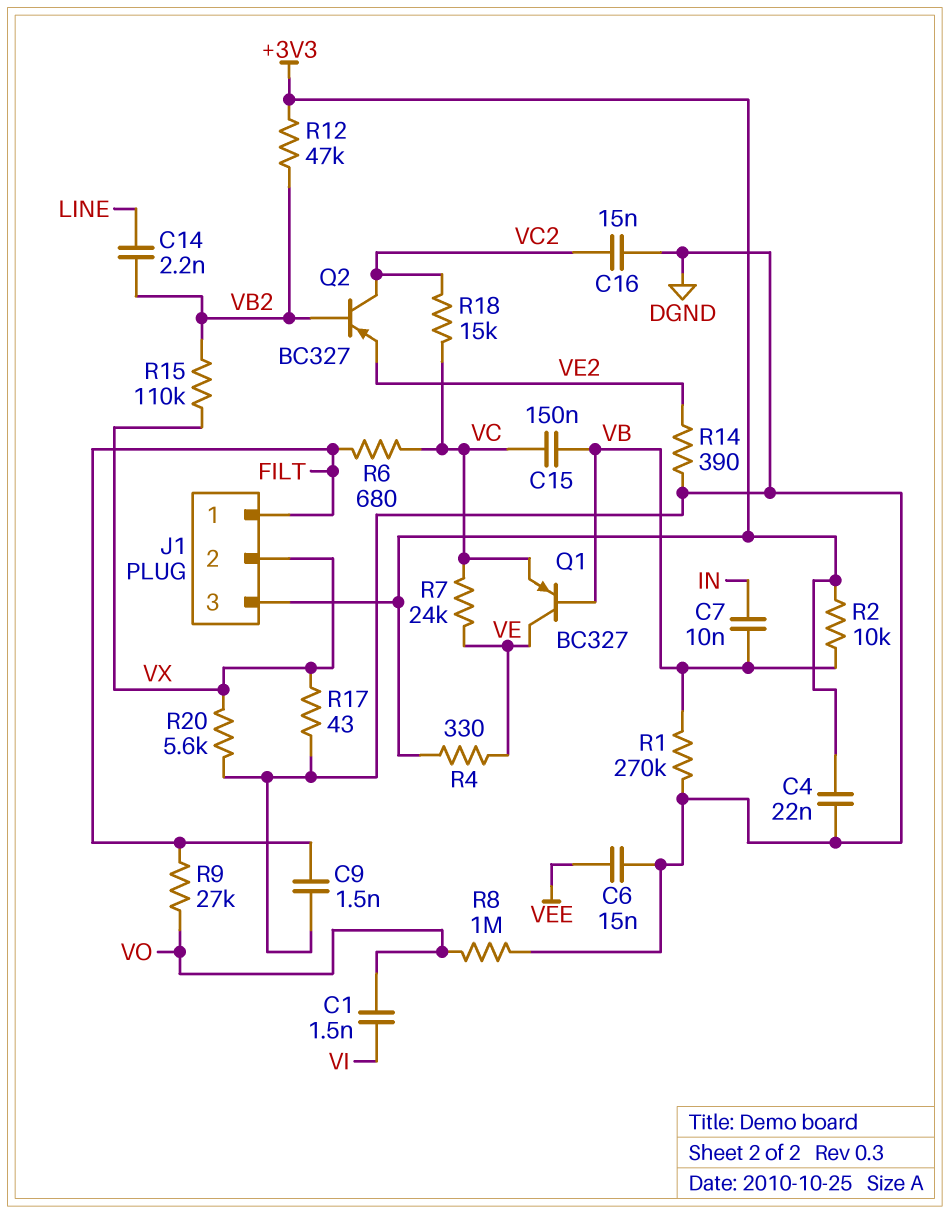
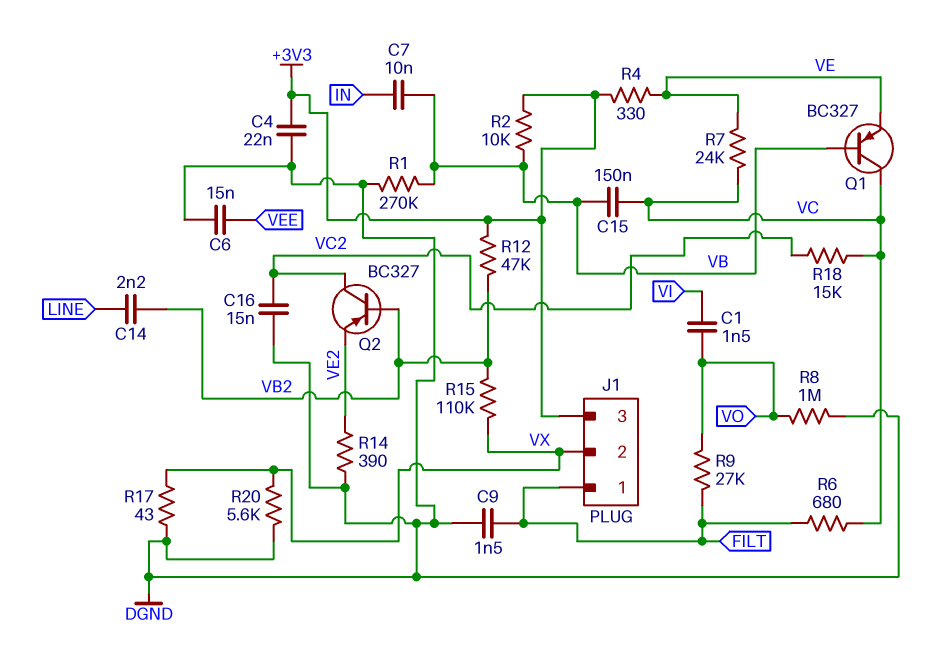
Q1: PNP BC327 (B VB, C VE, E VC) -> PNP BC327 (B VB, C VC, E VE)

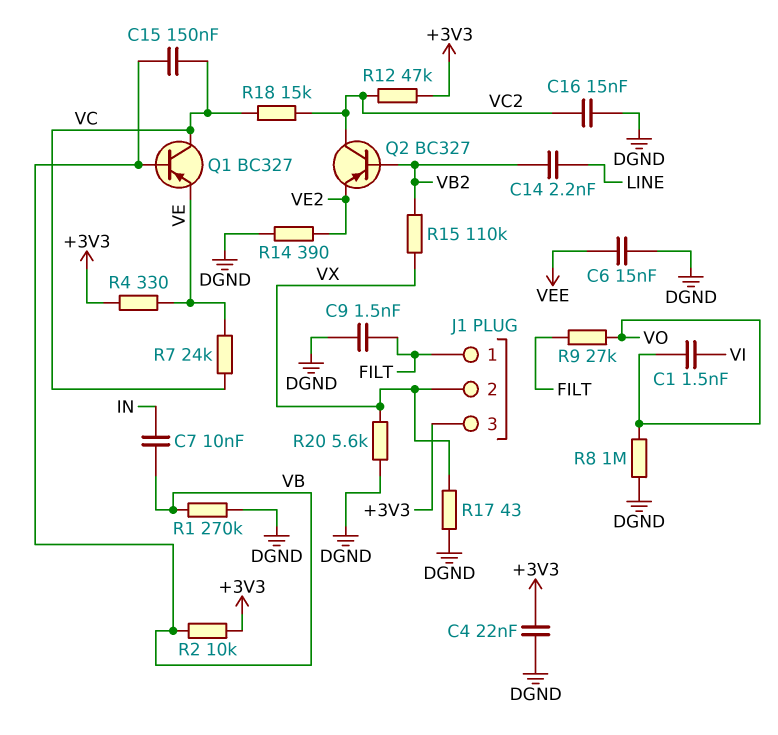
R6: 680 (FILT, VC) -> none
R12: 47k (+3V3, VB2) -> 47k (+3V3, VC2)

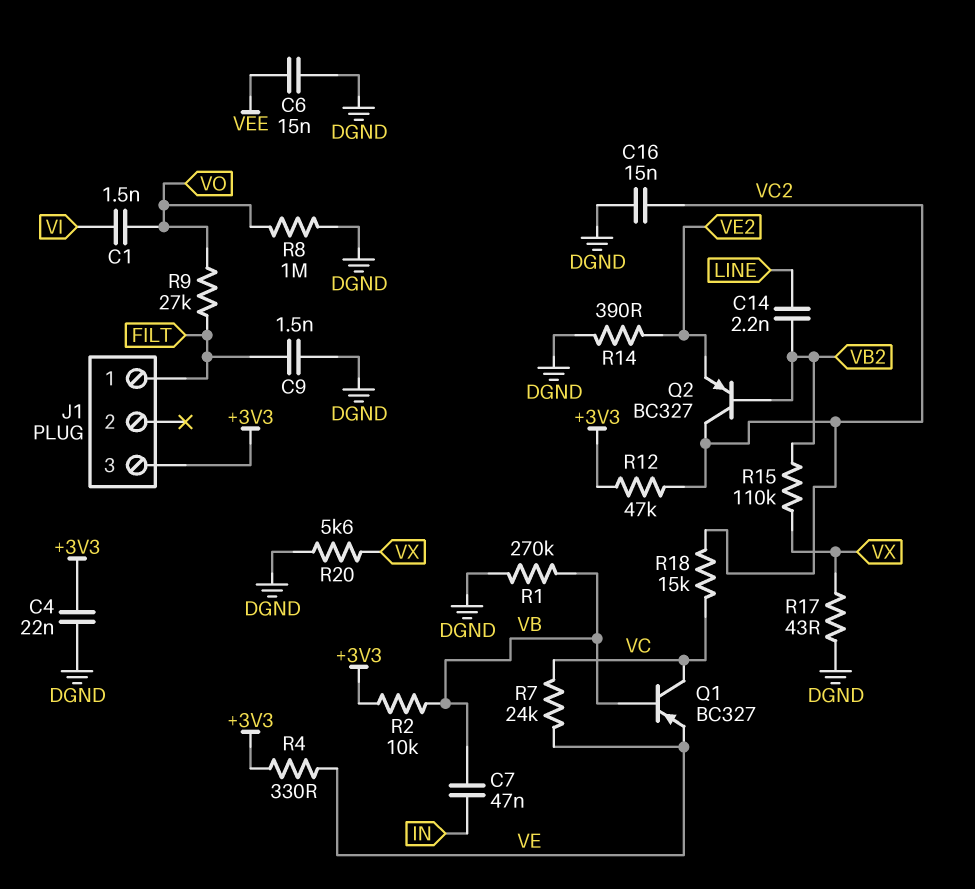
C7: 10nF (IN, VB) -> 47nF (IN, VB)
C15: 150nF (VB, VC) -> none
J1 pin 2: VX -> none

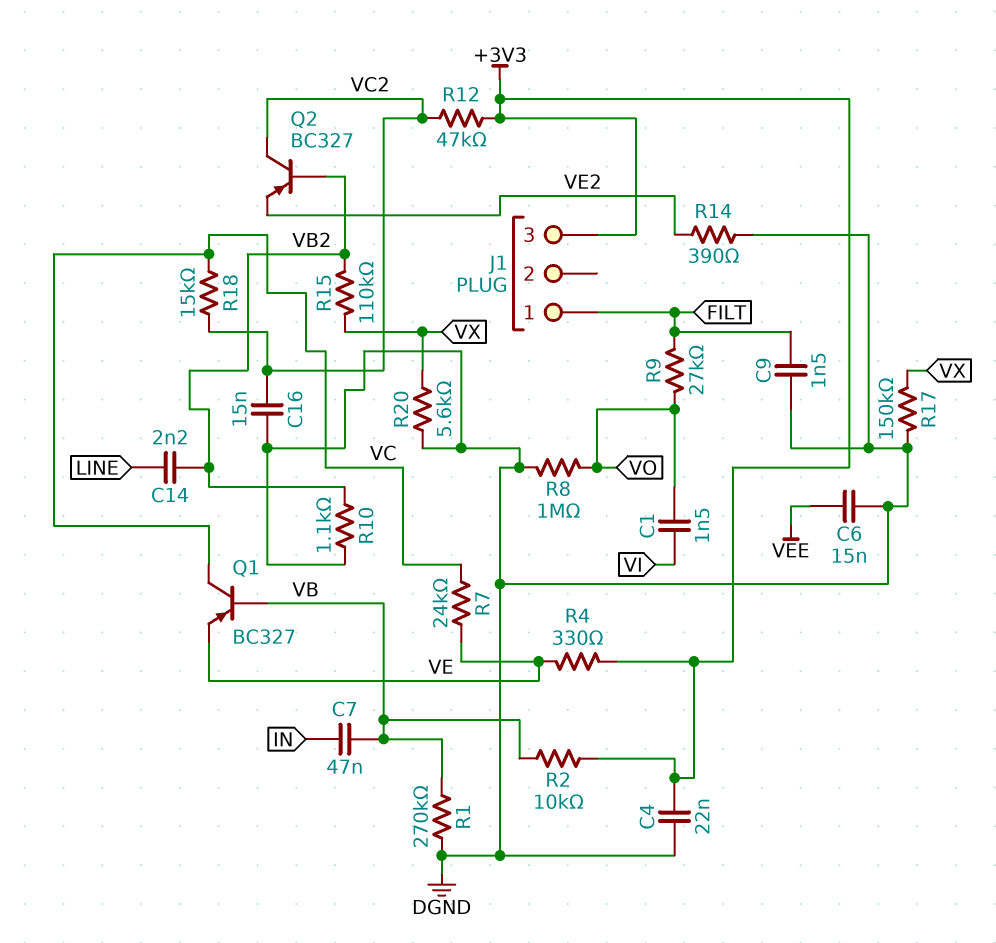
R10: none -> 1.1k (DGND, VB2)
R17: 43 (DGND, VX) -> 150k (DGND, VX)

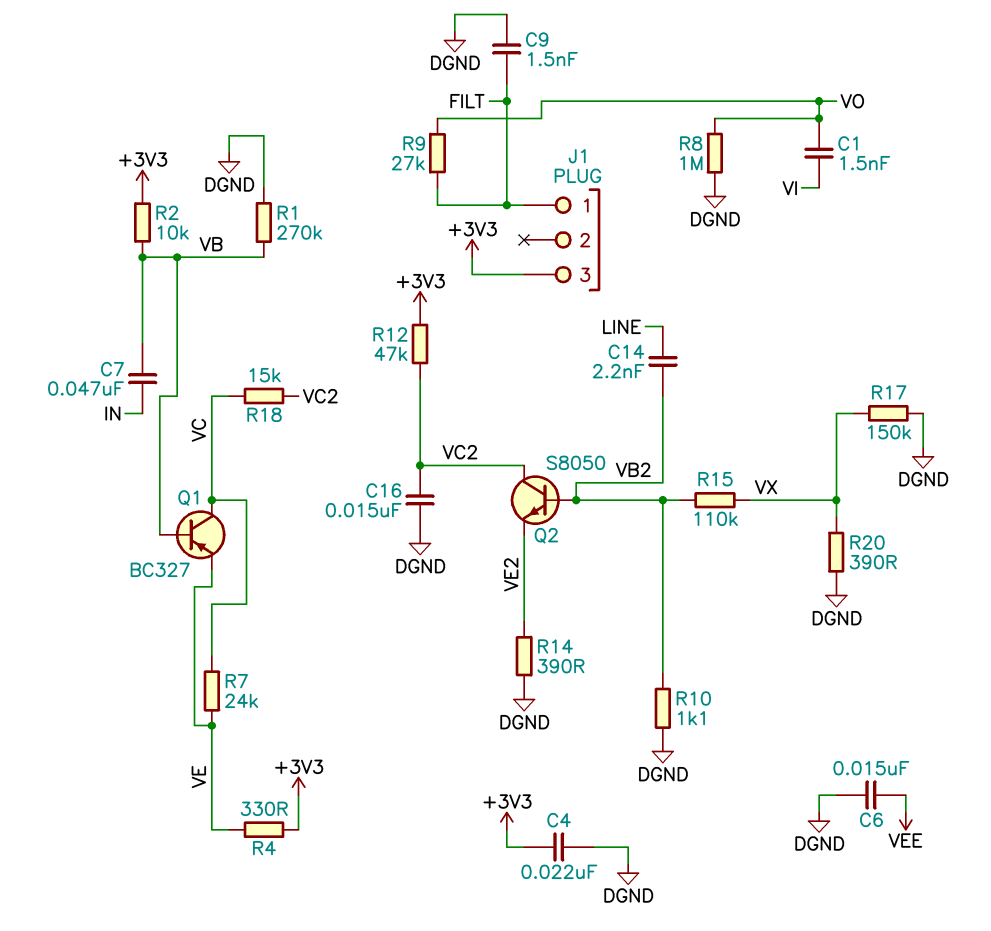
Q2: PNP BC327 (B VB2, C VC2, E VE2) -> NPN S8050 (B VB2, C VC2, E VE2)
R20: 5.6k (DGND, VX) -> 390 (DGND, VX)

